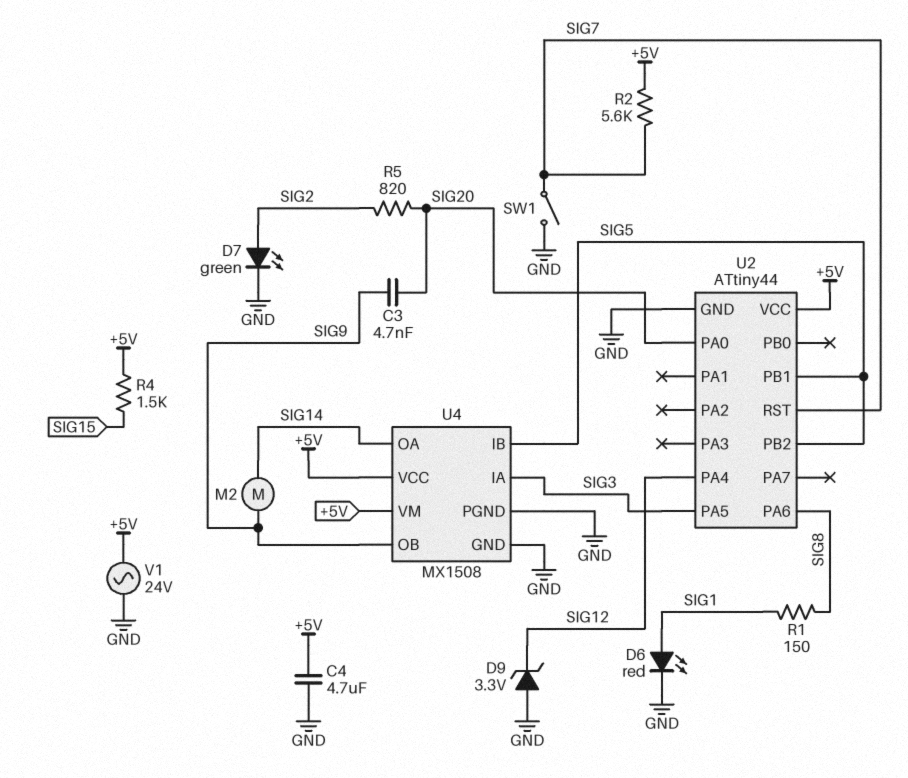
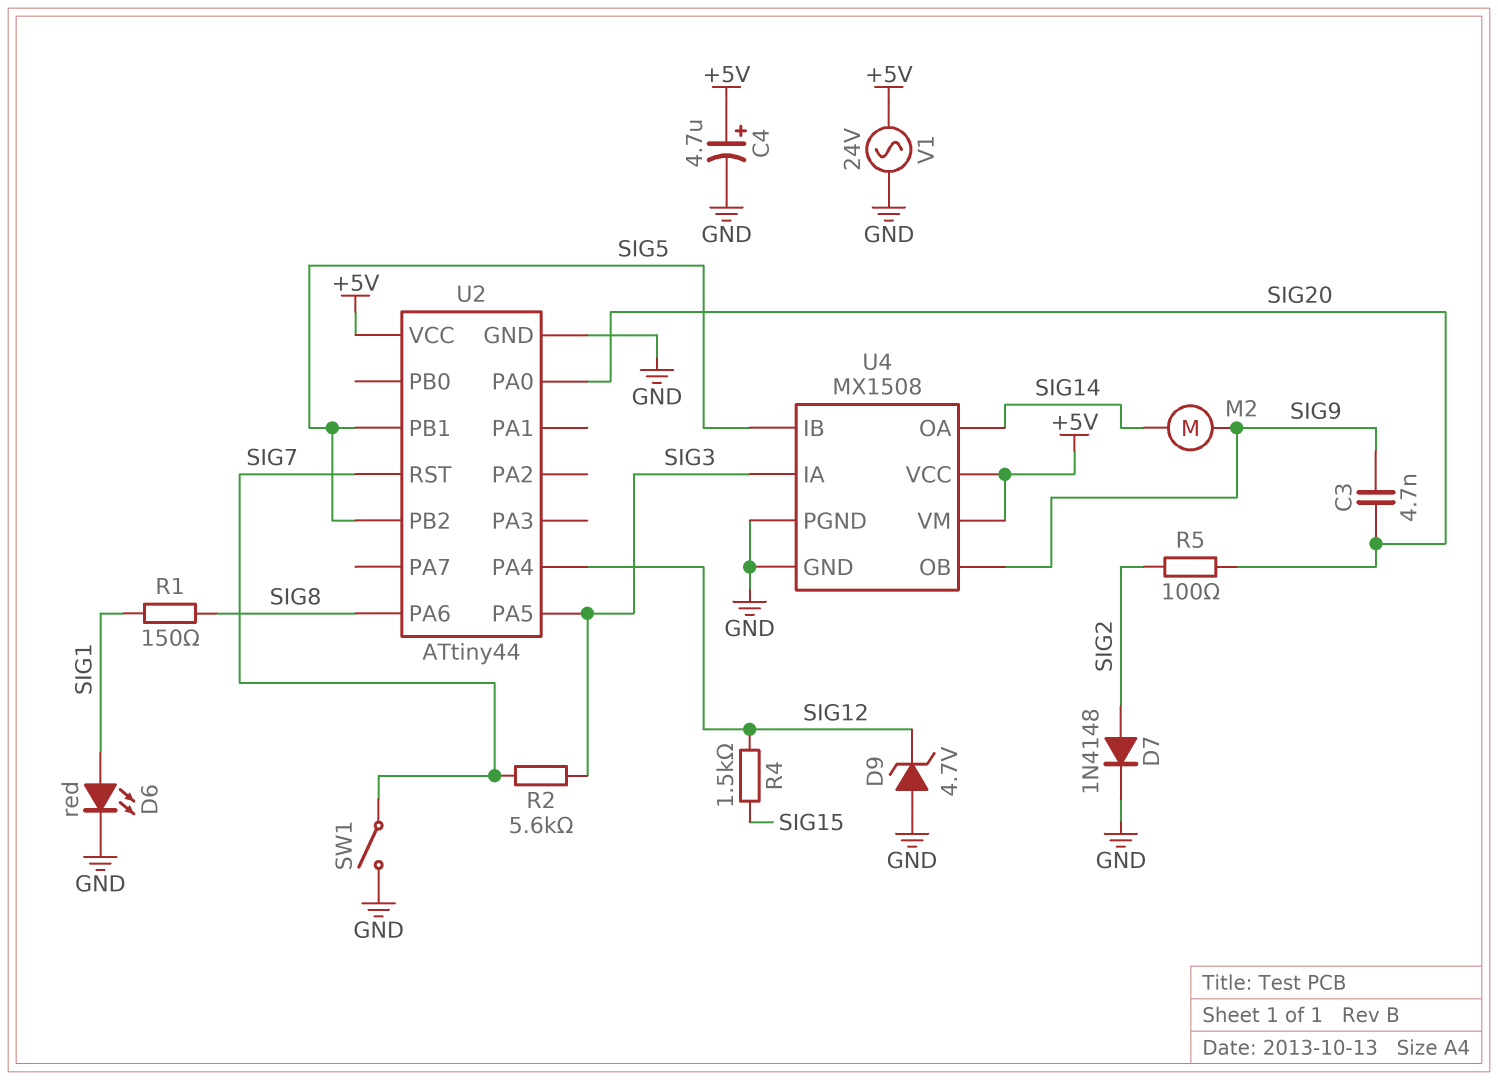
C4: 4.7uF (+5V, GND) -> 4.7uF (plus +5V, minus GND)
D7: LED green (A SIG2, K GND) -> diode 1N4148 (A SIG2, K GND)
D9: zener 3.3V (A GND, K SIG12) -> zener 4.7V (A GND, K SIG12)
R2: 5.6k (+5V, SIG7) -> 5.6k (SIG3, SIG7)
R4: 1.5k (+5V, SIG15) -> 1.5k (SIG12, SIG15)
R5: 820 (SIG2, SIG20) -> 100 (SIG2, SIG20)

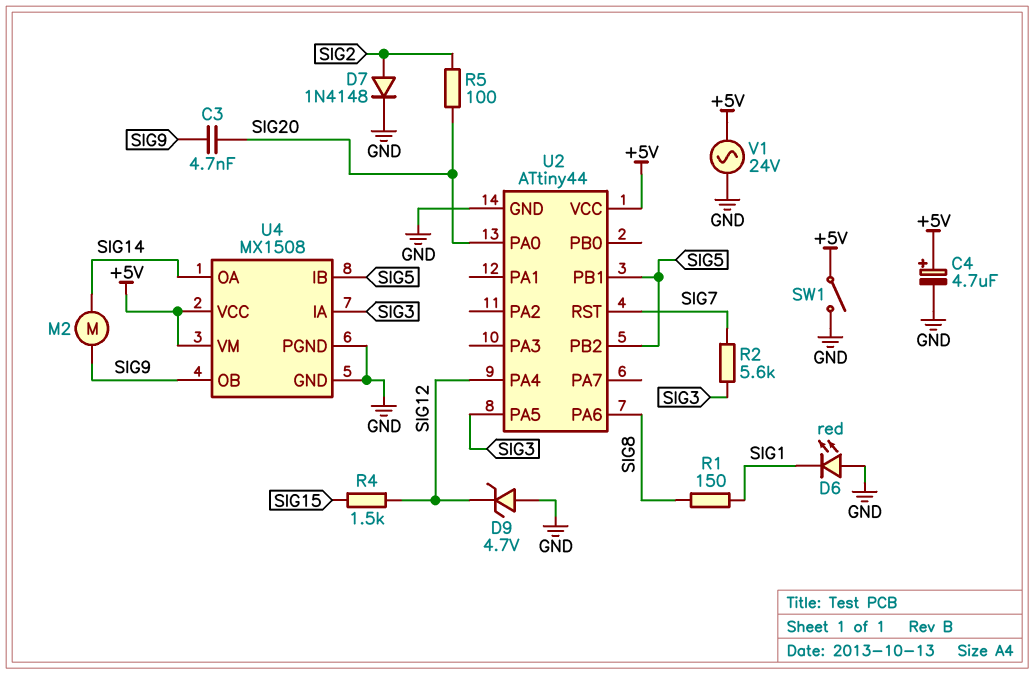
D6: LED red (A SIG1, K GND) -> LED red (A GND, K SIG1)
SW1: switch (GND, SIG7) -> switch (+5V, GND)

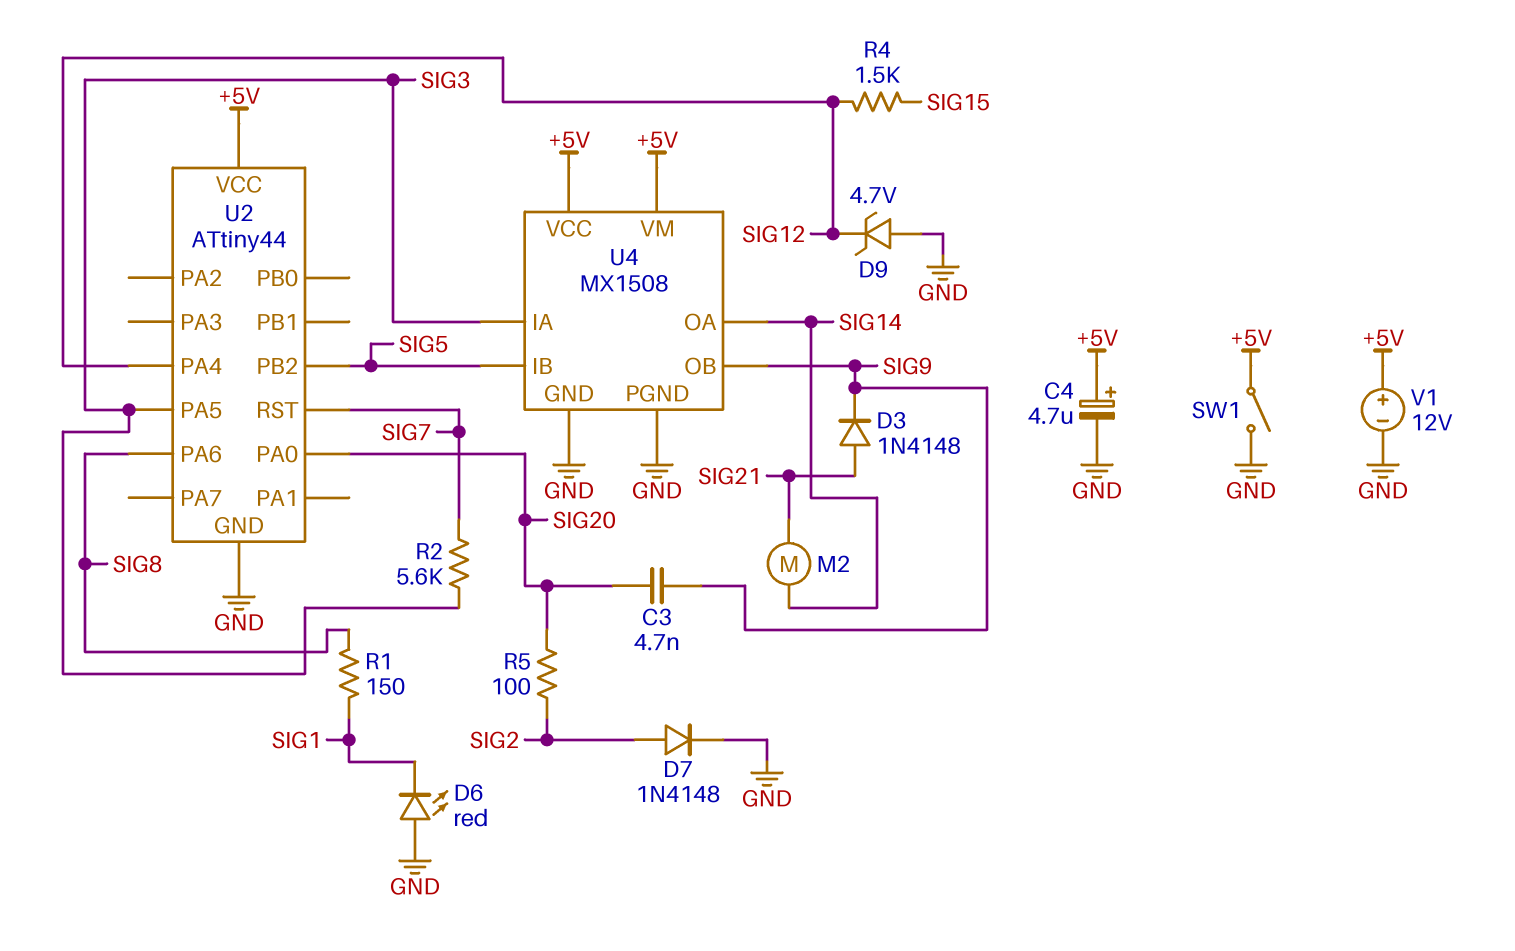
D3: none -> diode 1N4148 (A SIG21, K SIG9)
M2: motor (SIG9, SIG14) -> motor (SIG14, SIG21)
U2 pin PB1: SIG5 -> none
V1: AC 24V (+5V, GND) -> 12V (plus +5V, minus GND)

